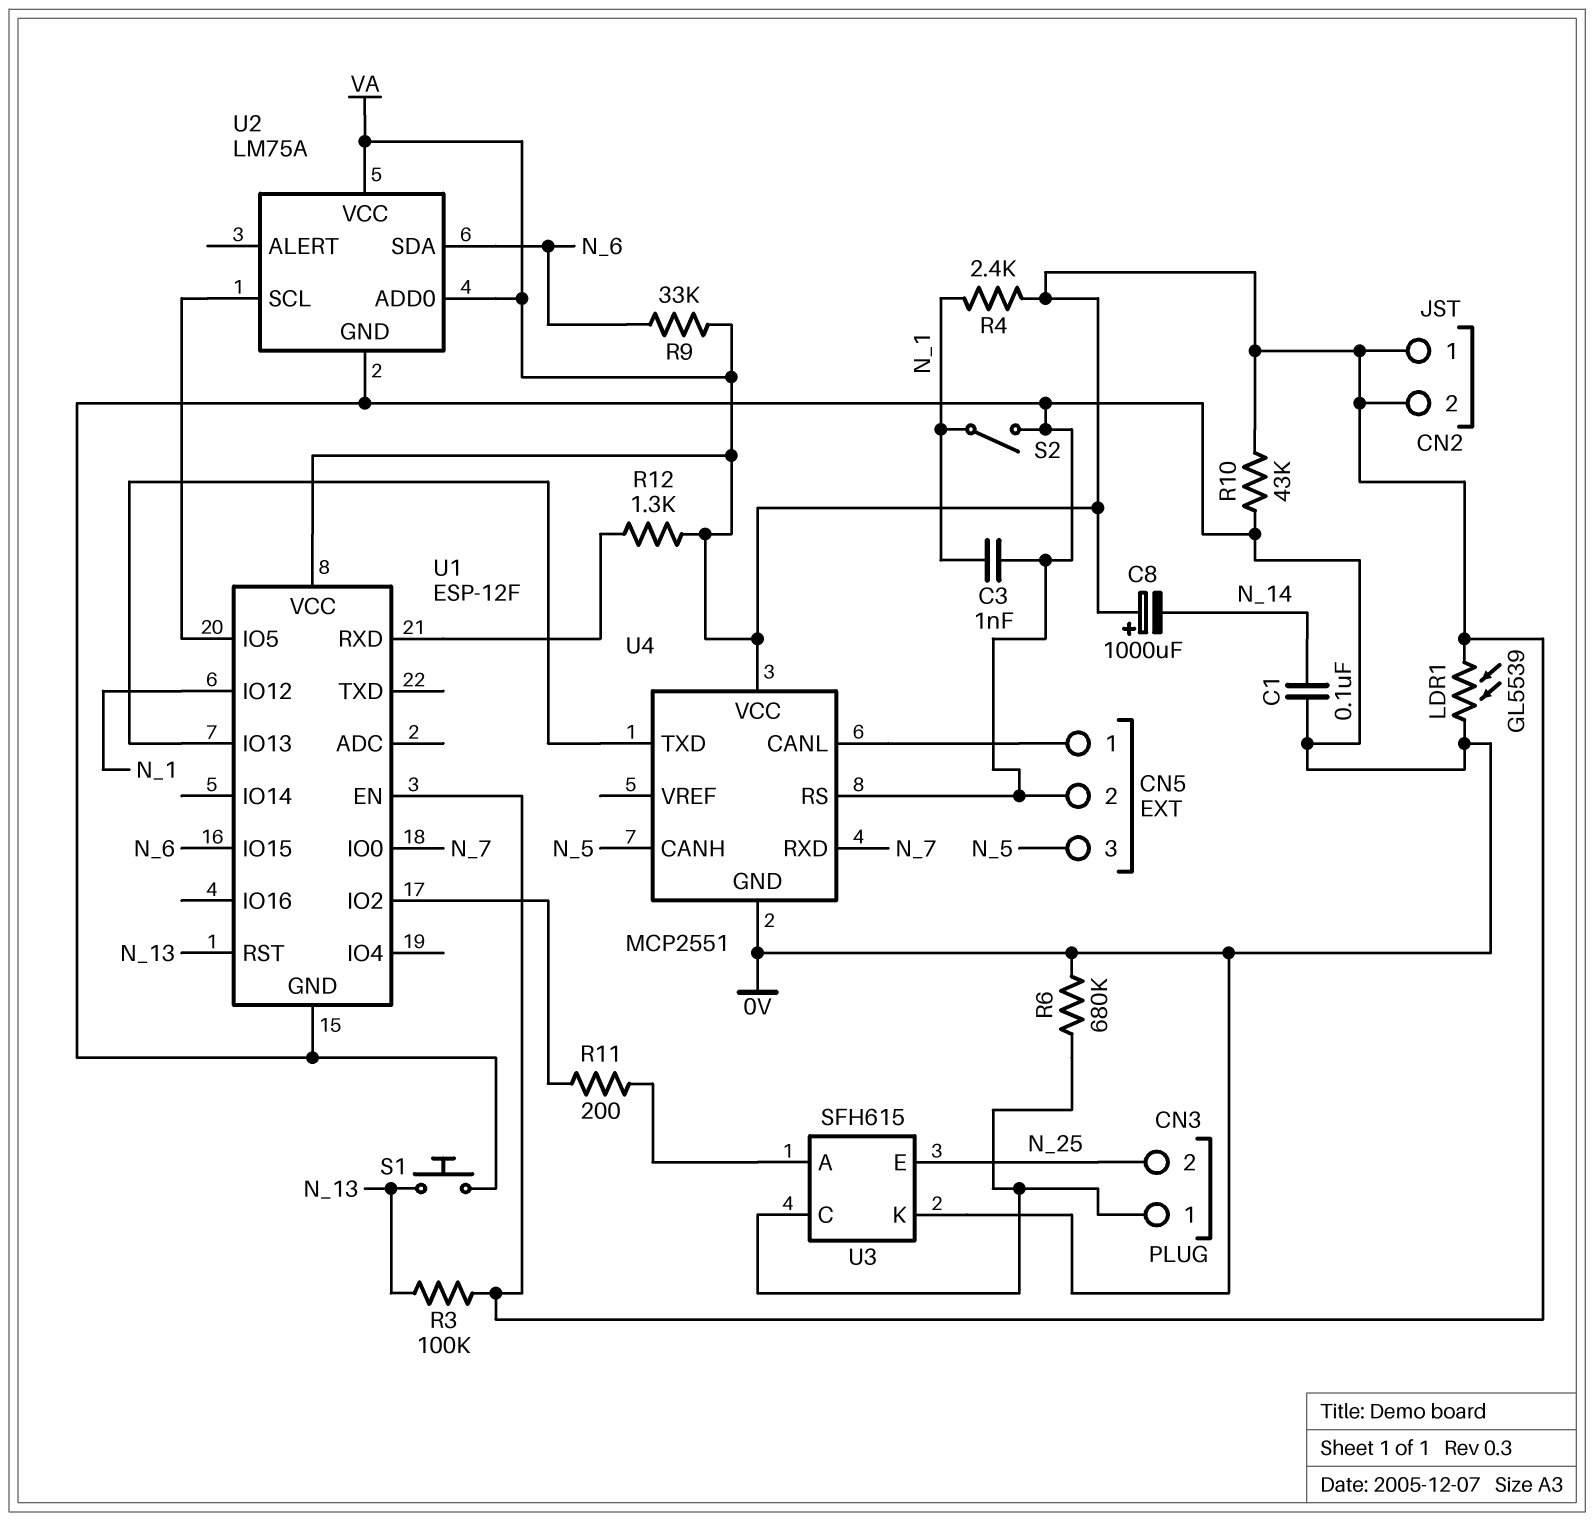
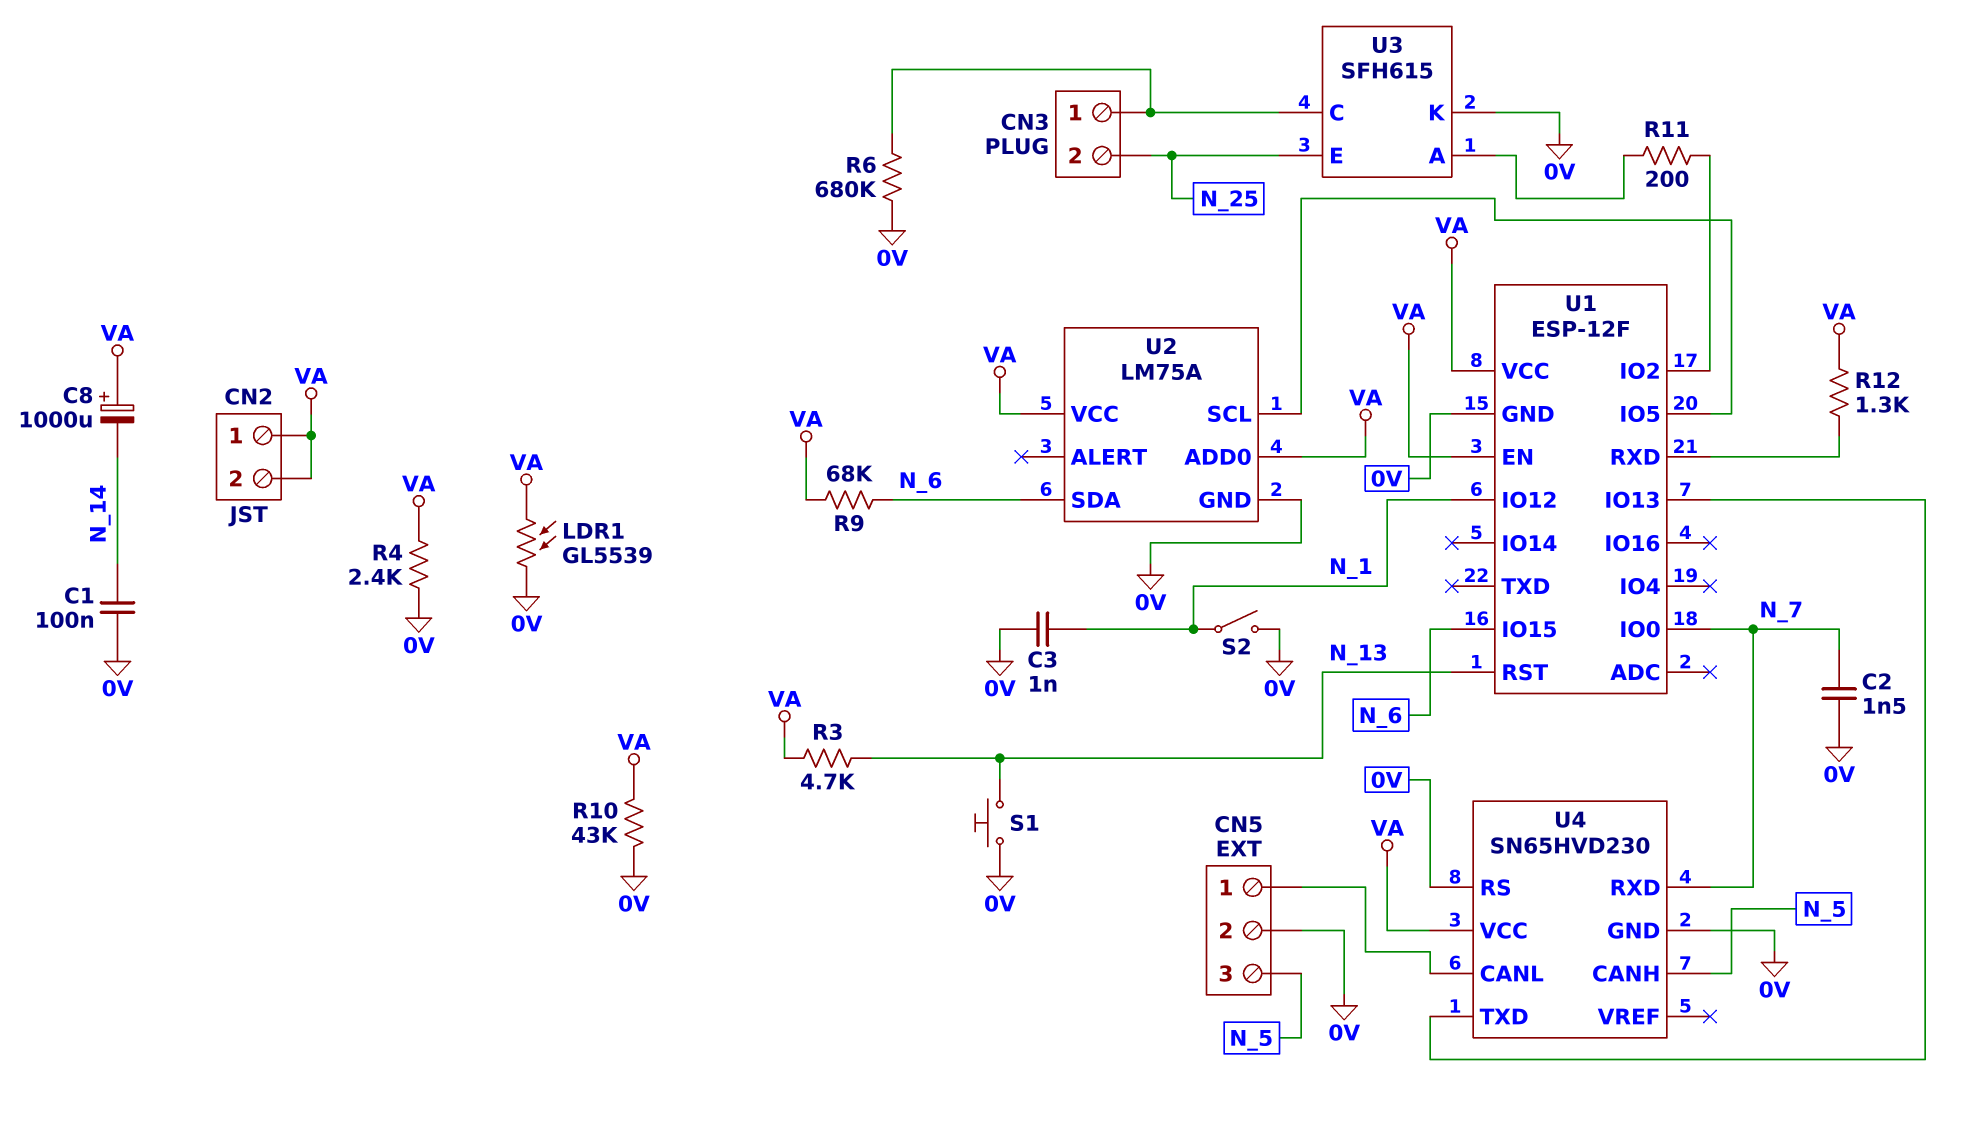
C2: none -> 1.5nF (0V, N_7)
R3: 100k (N_13, VA) -> 4.7k (N_13, VA)
R4: 2.4k (N_1, VA) -> 2.4k (0V, VA)
R9: 33k (N_6, VA) -> 68k (N_6, VA)
U4: MCP2551 -> SN65HVD230

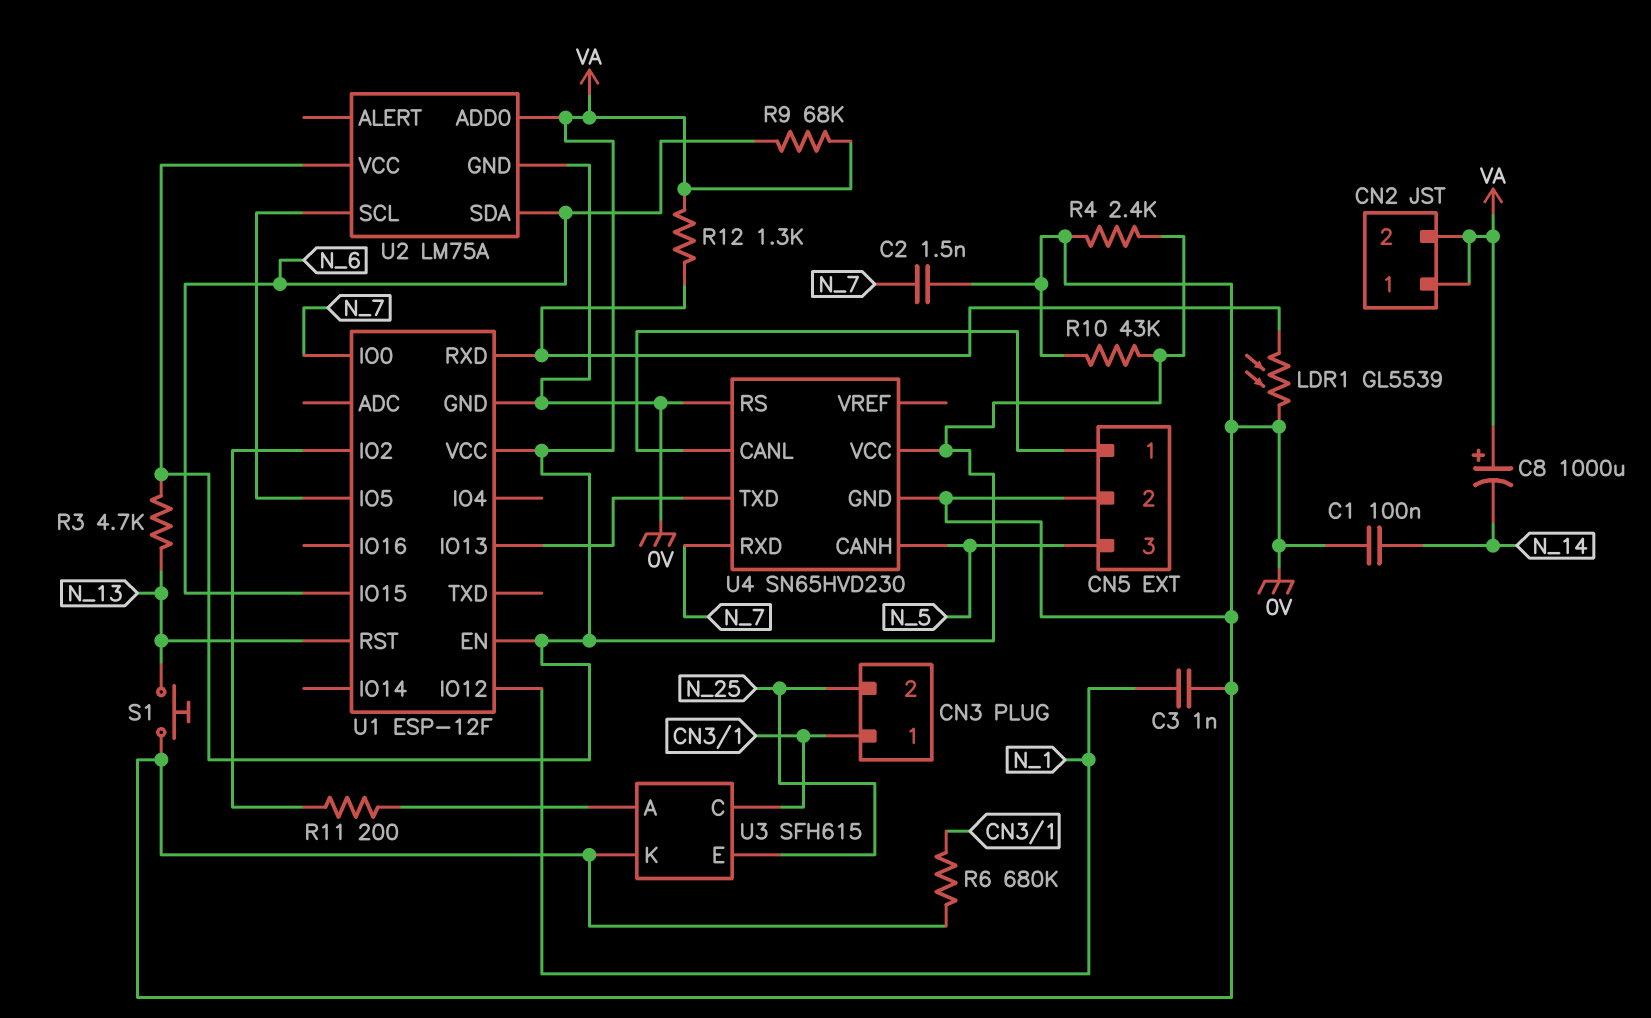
LDR1: GL5539 (0V, VA) -> GL5539 (0V, U1/RXD)
S2: switch (0V, N_1) -> none

